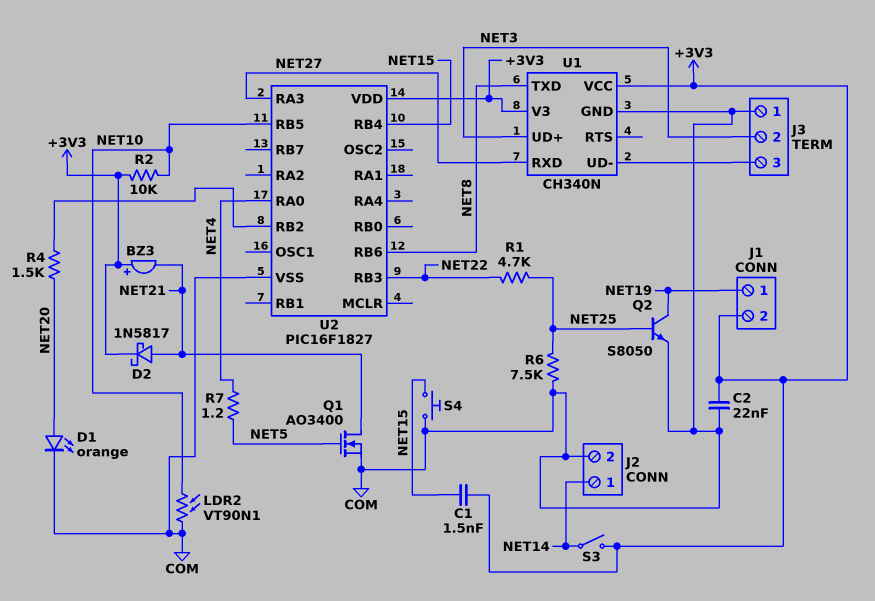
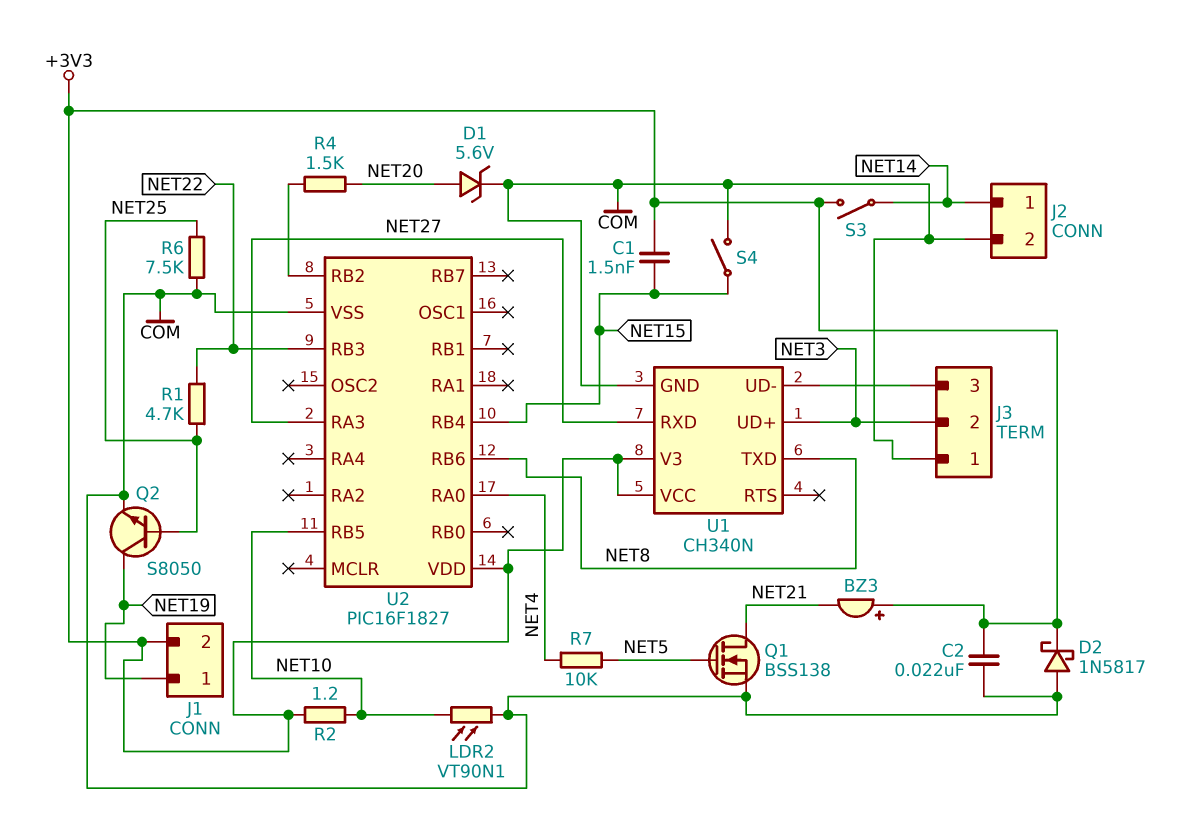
D1: LED orange (A NET20, K COM) -> zener 5.6V (A NET20, K COM)
D2: schottky 1N5817 (A NET21, K +3V3) -> schottky 1N5817 (A COM, K +3V3)
Q1: NMOS AO3400 (G NET5, D NET21, S COM) -> NMOS BSS138 (G NET5, D NET21, S COM)
R2: 10k (+3V3, NET10) -> 1.2 (+3V3, NET10)
R7: 1.2 (NET4, NET5) -> 10k (NET4, NET5)
S4: button (COM, NET15) -> switch (COM, NET15)

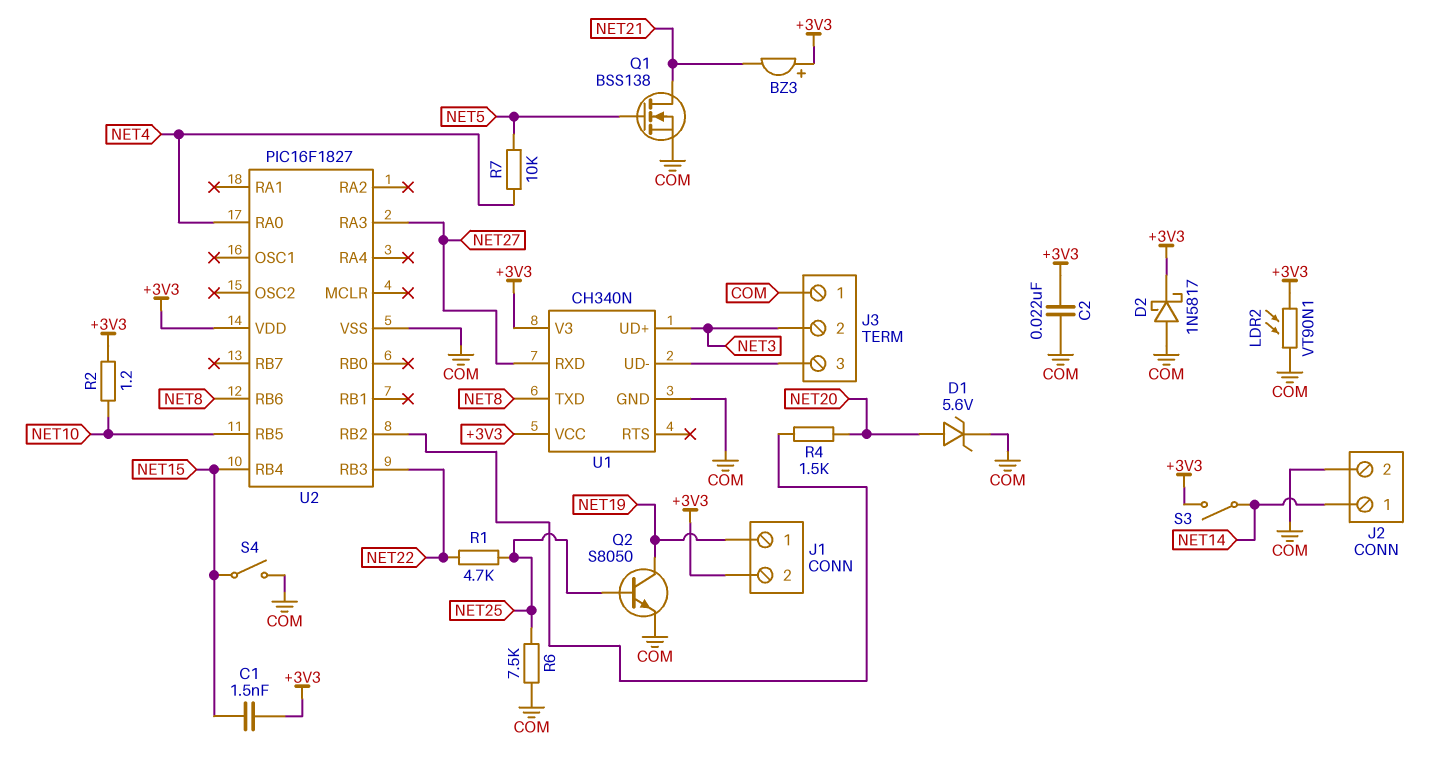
LDR2: VT90N1 (COM, NET10) -> VT90N1 (+3V3, COM)

